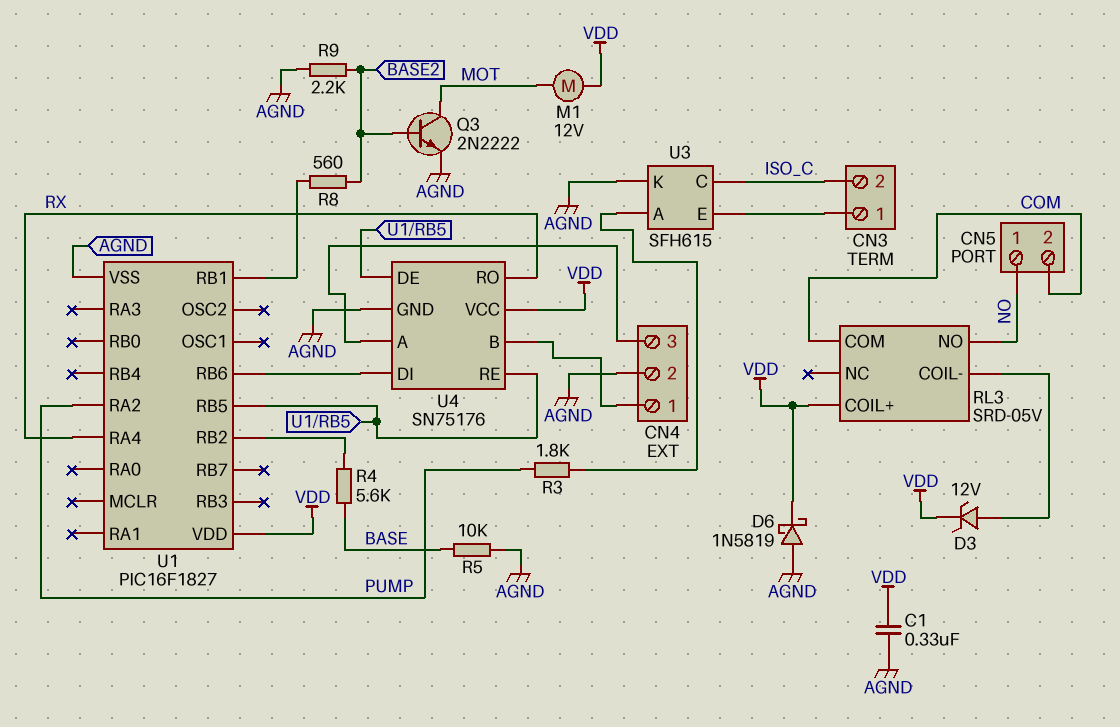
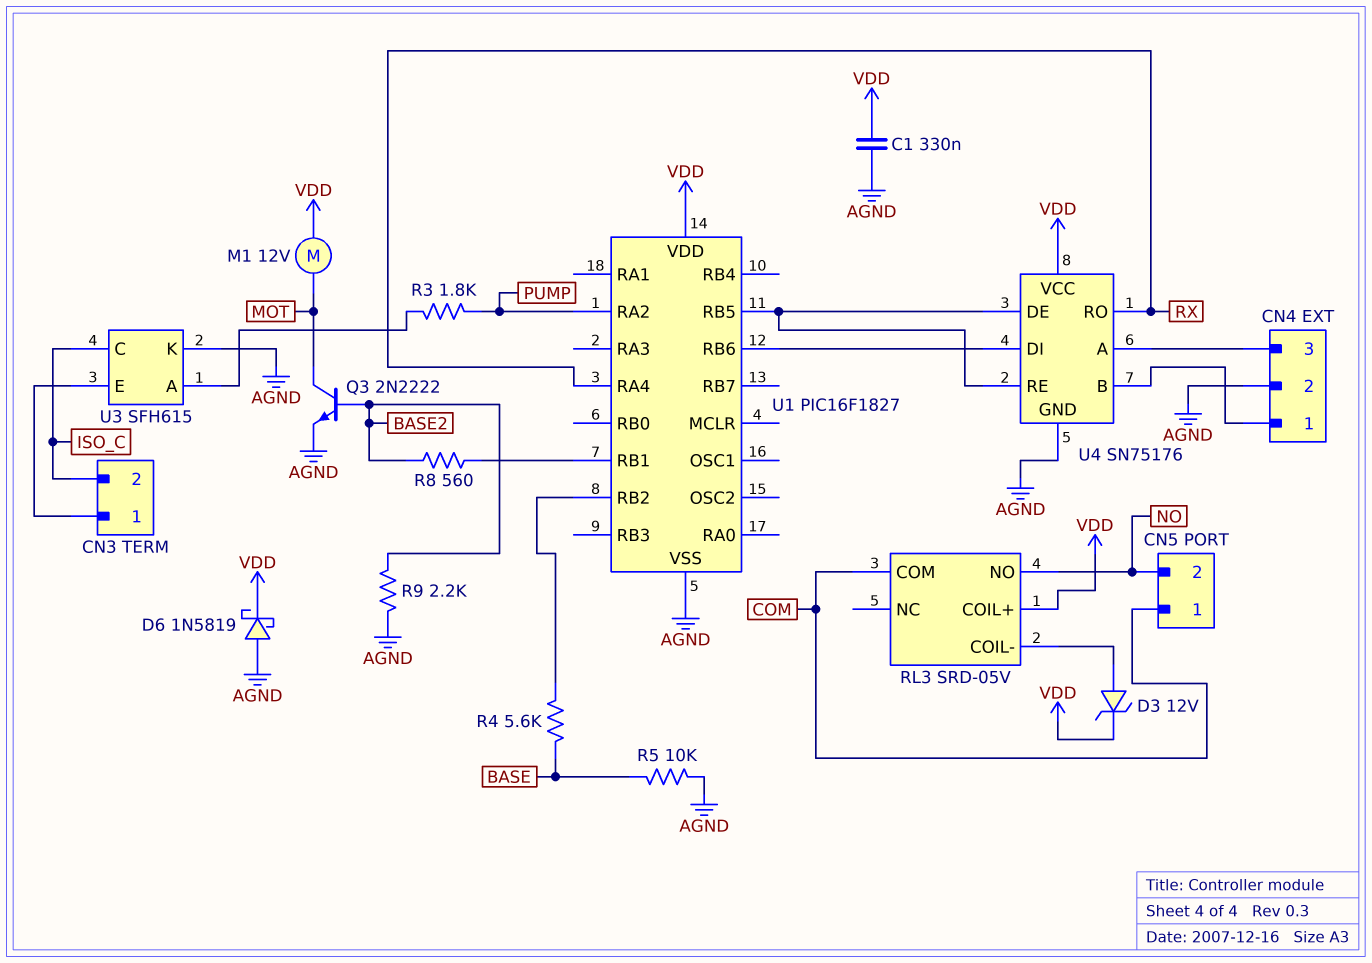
CN5 pin 1: NO -> COM
CN5 pin 2: COM -> NO

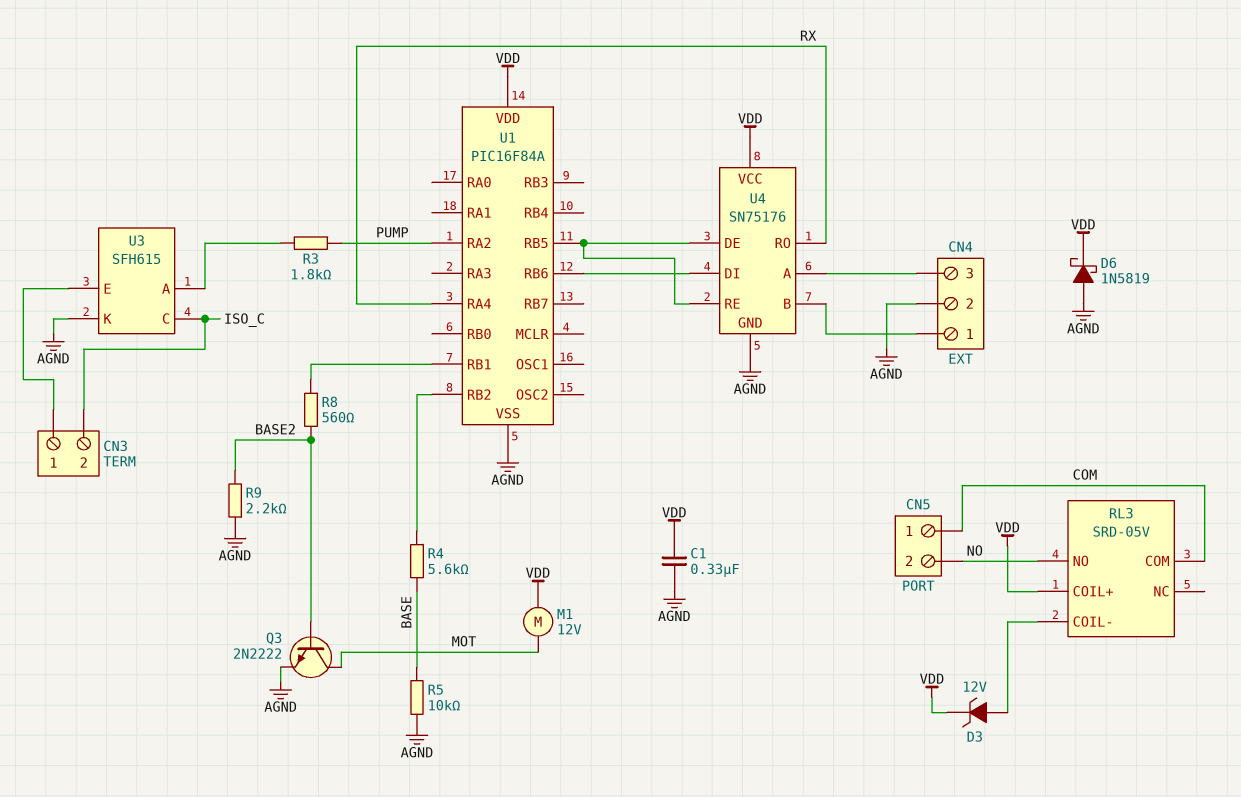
U1: PIC16F1827 -> PIC16F84A

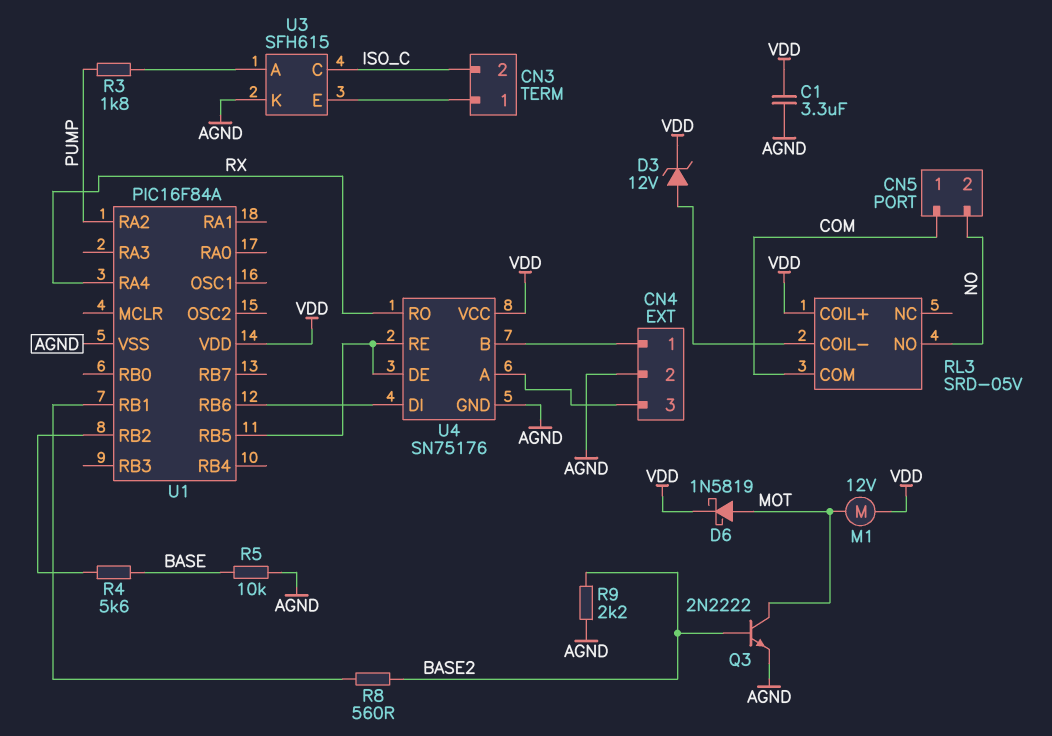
C1: 330nF (AGND, VDD) -> 3.3uF (AGND, VDD)
D6: schottky 1N5819 (A AGND, K VDD) -> schottky 1N5819 (A MOT, K VDD)

